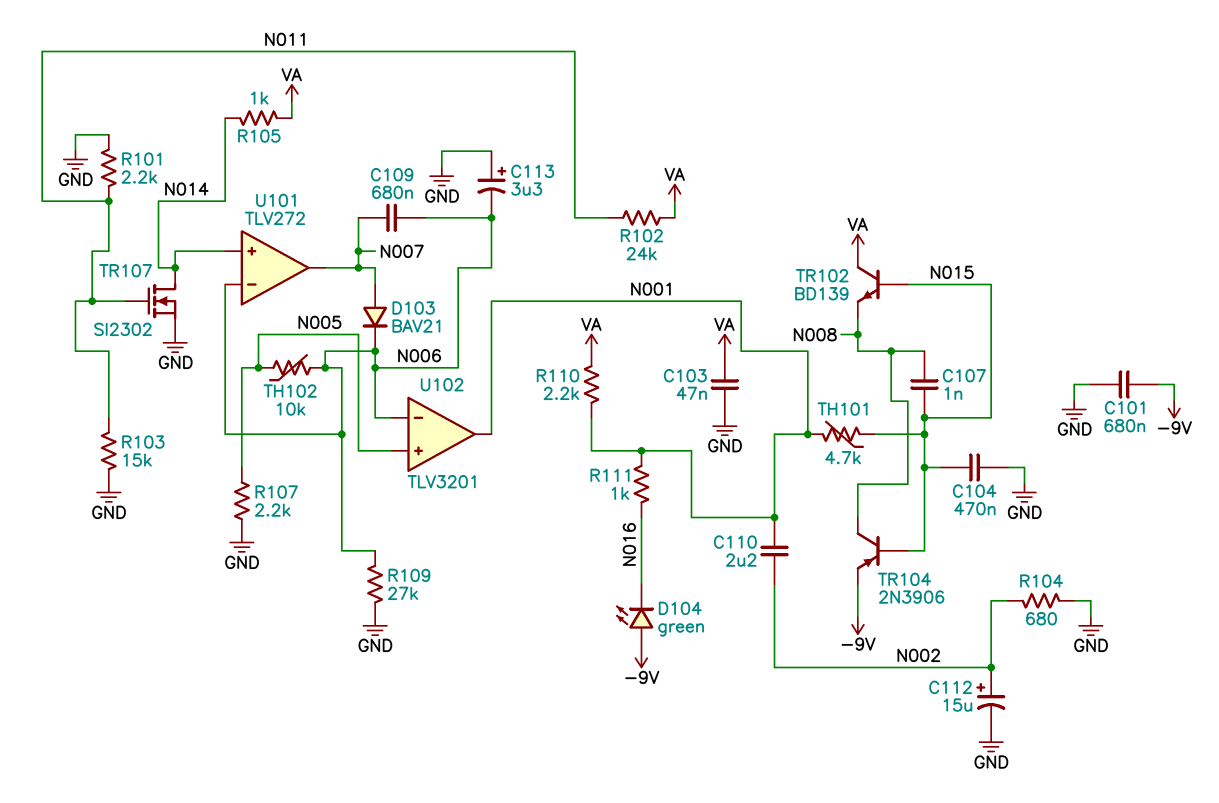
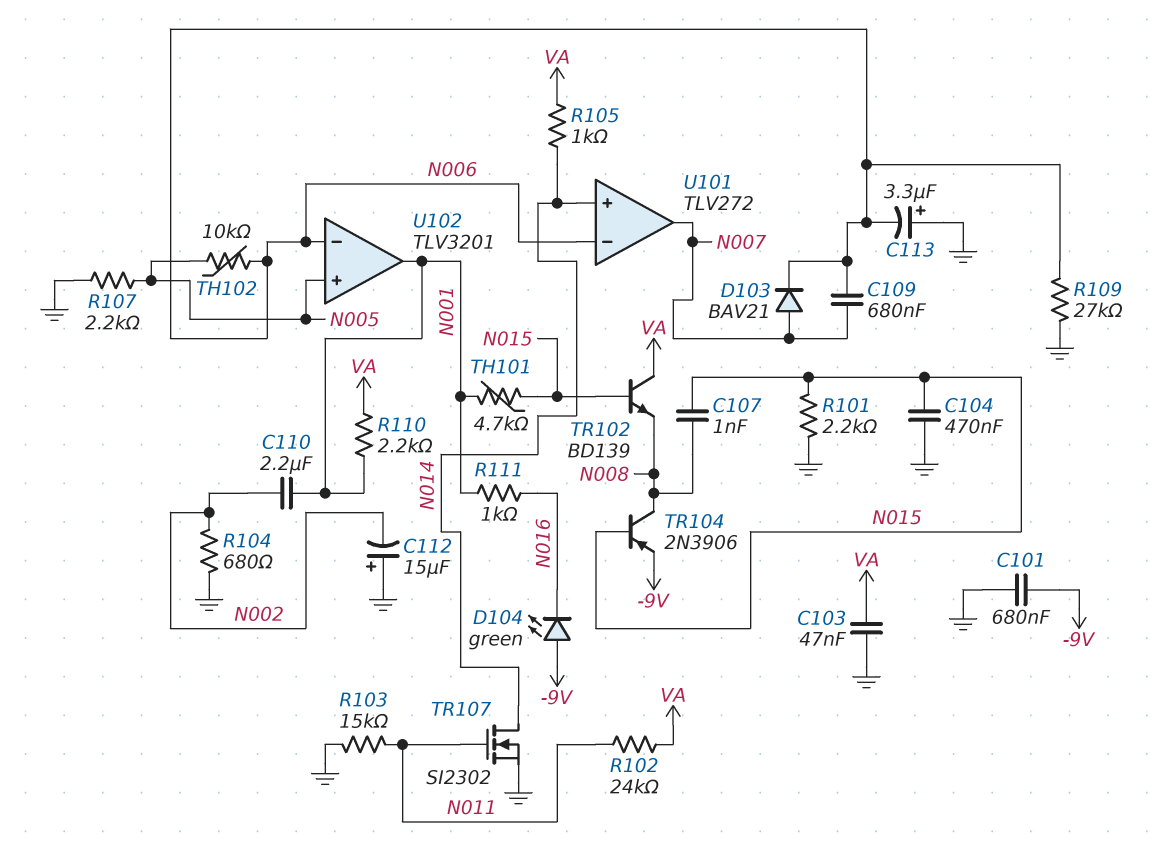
C112: 15uF (plus N002, minus GND) -> 15uF (plus GND, minus N002)
R101: 2.2k (GND, N011) -> 2.2k (GND, N015)

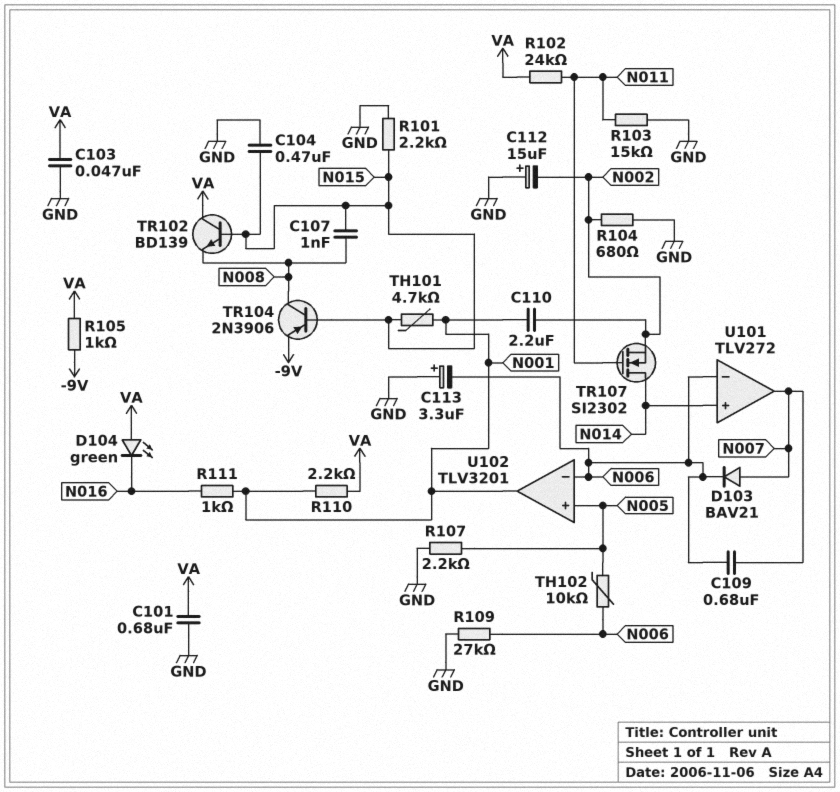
C101: 680nF (-9V, GND) -> 680nF (GND, VA)
D104: LED green (A -9V, K N016) -> LED green (A VA, K N016)
R105: 1k (N014, VA) -> 1k (-9V, VA)
TR107: NMOS SI2302 (G N011, D N014, S GND) -> NMOS SI2302 (G N011, D N014, S N002)

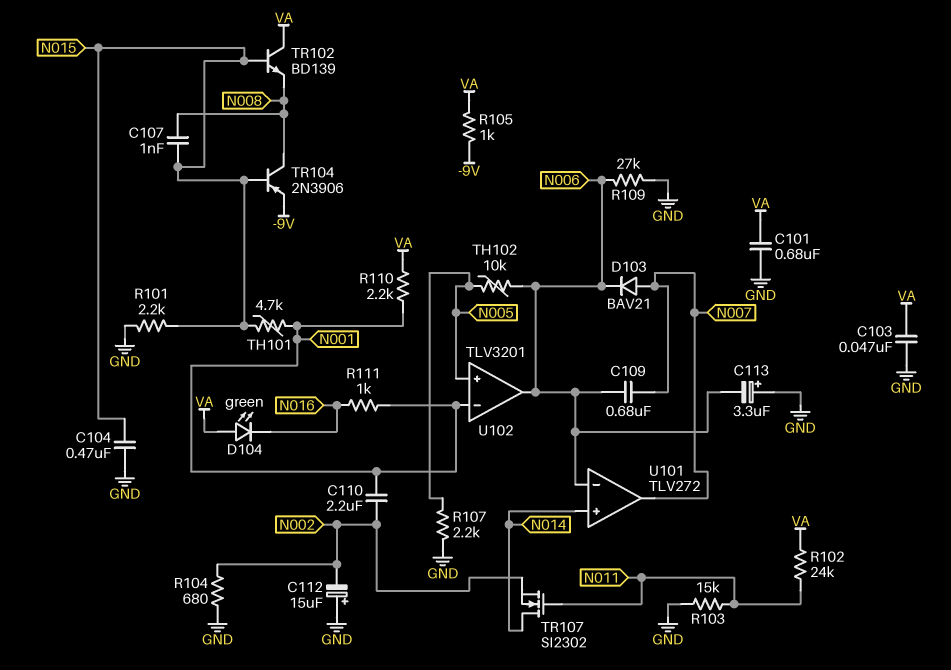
U102 pin in-: N006 -> N001
U102 pin out: N001 -> N006

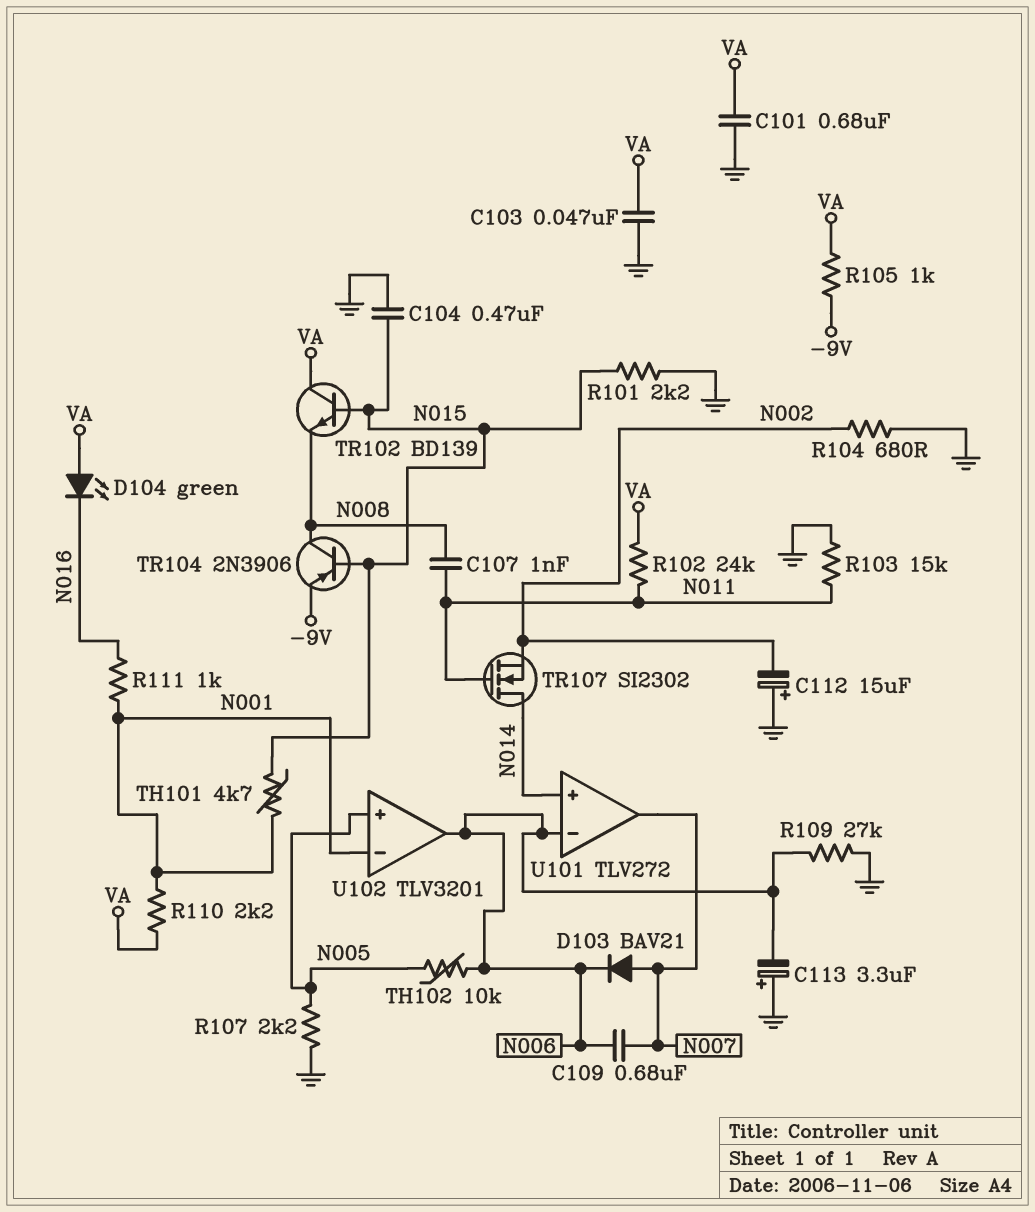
C107: 1nF (N008, N015) -> 1nF (N008, N011)
C110: 2.2uF (N001, N002) -> none

